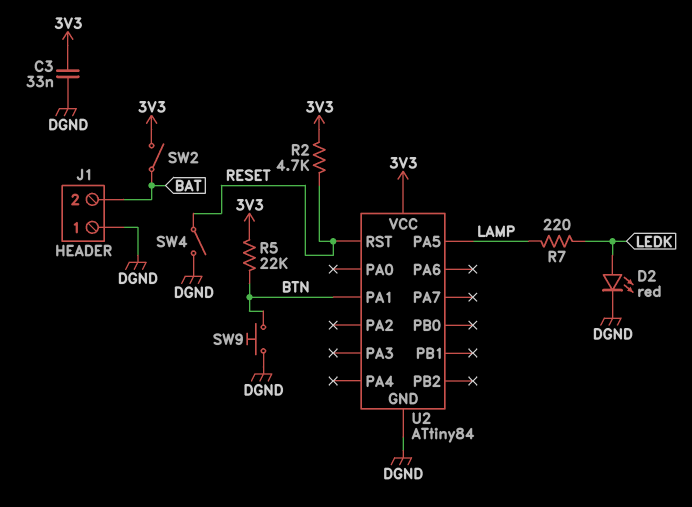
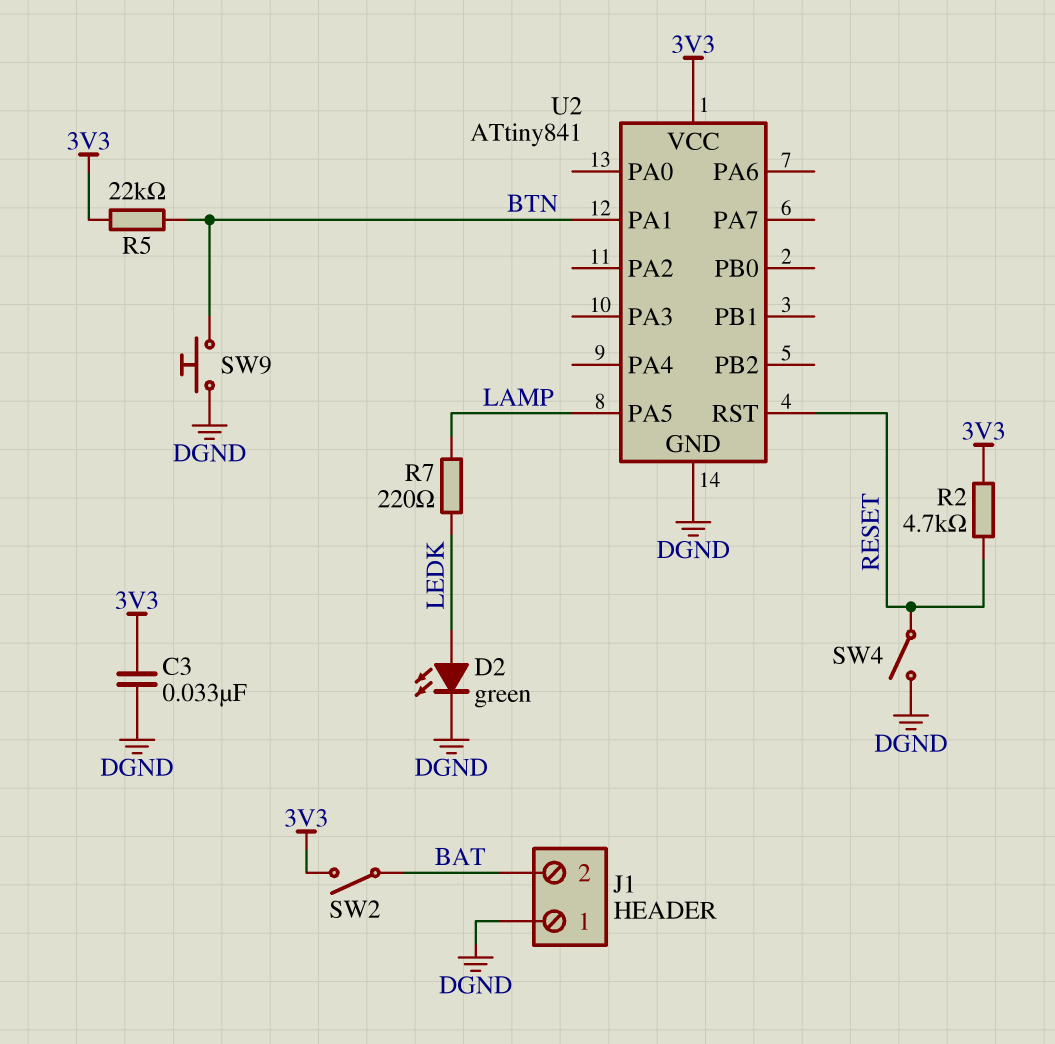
D2: LED red (A LEDK, K DGND) -> LED green (A LEDK, K DGND)
U2: ATtiny84 -> ATtiny841

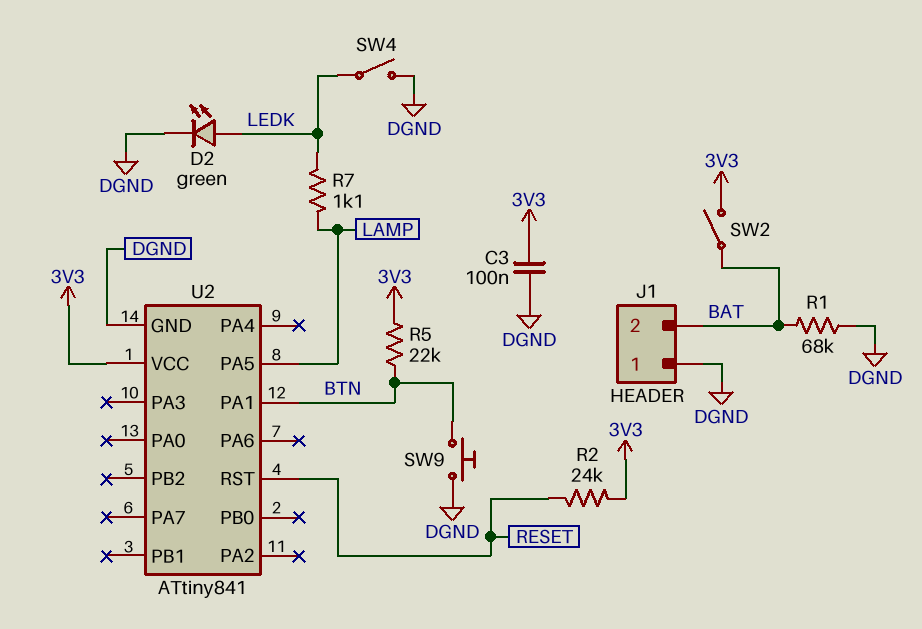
C3: 33nF (3V3, DGND) -> 100nF (3V3, DGND)
R1: none -> 68k (BAT, DGND)
R2: 4.7k (3V3, RESET) -> 24k (3V3, RESET)
R7: 220 (LAMP, LEDK) -> 1.1k (LAMP, LEDK)
SW4: switch (DGND, RESET) -> switch (DGND, LEDK)

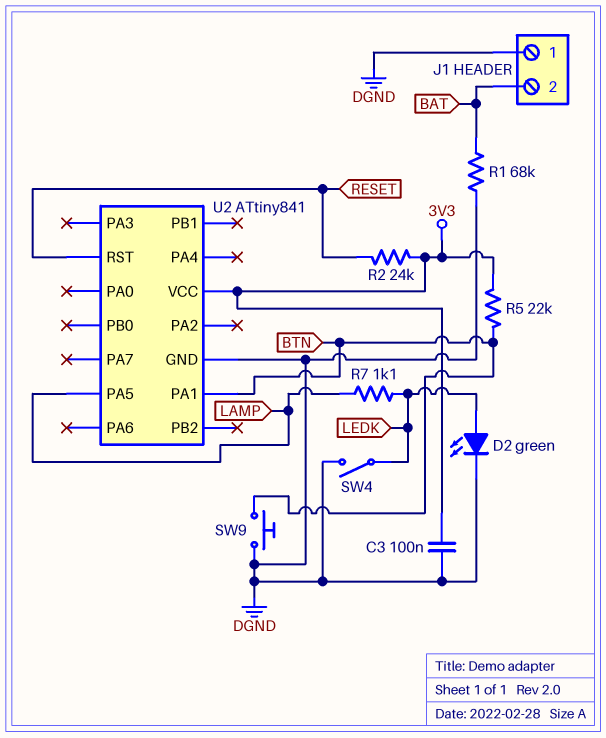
SW2: switch (3V3, BAT) -> none

